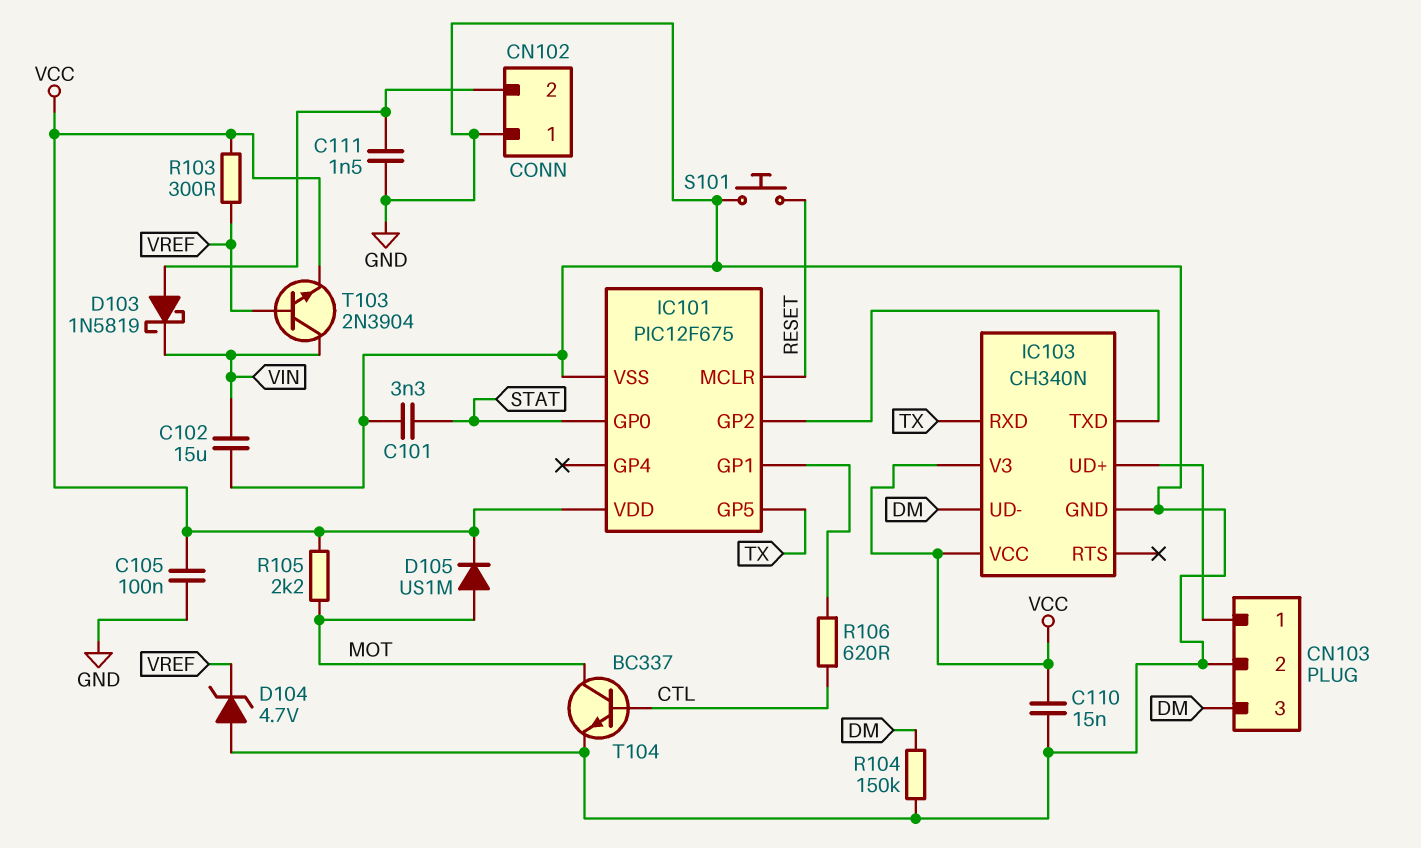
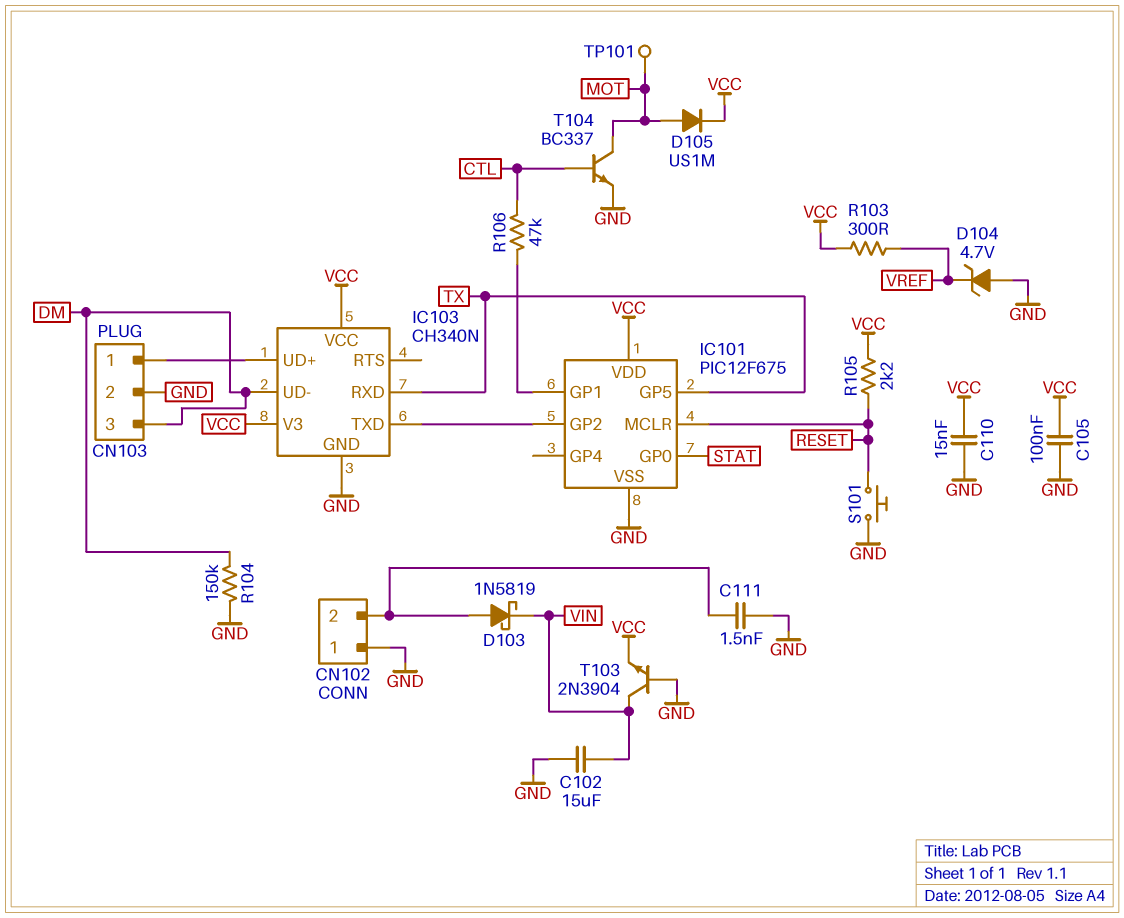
C101: 3.3nF (GND, STAT) -> none
R105: 2.2k (MOT, VCC) -> 2.2k (RESET, VCC)
R106: 620 (CTL, IC101/GP1) -> 47k (CTL, IC101/GP1)
T103: NPN 2N3904 (B VREF, C VIN, E VCC) -> NPN 2N3904 (B GND, C VIN, E VCC)
TP101: none -> test point (MOT)

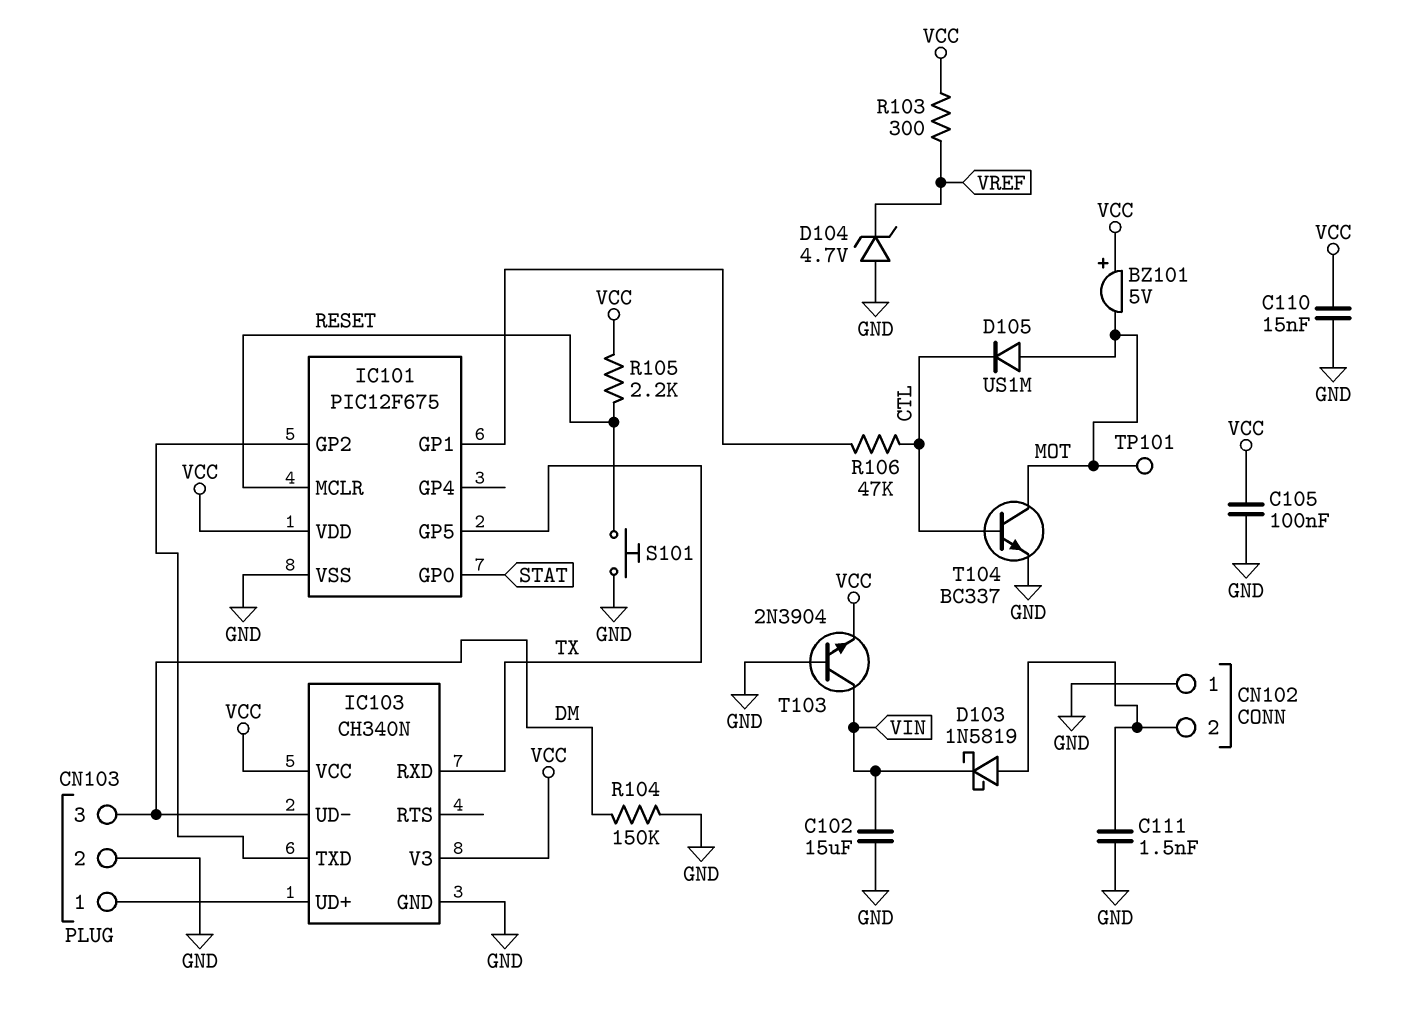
BZ101: none -> buzzer 5V (plus VCC, minus MOT)
D105: diode US1M (A MOT, K VCC) -> diode US1M (A MOT, K CTL)

